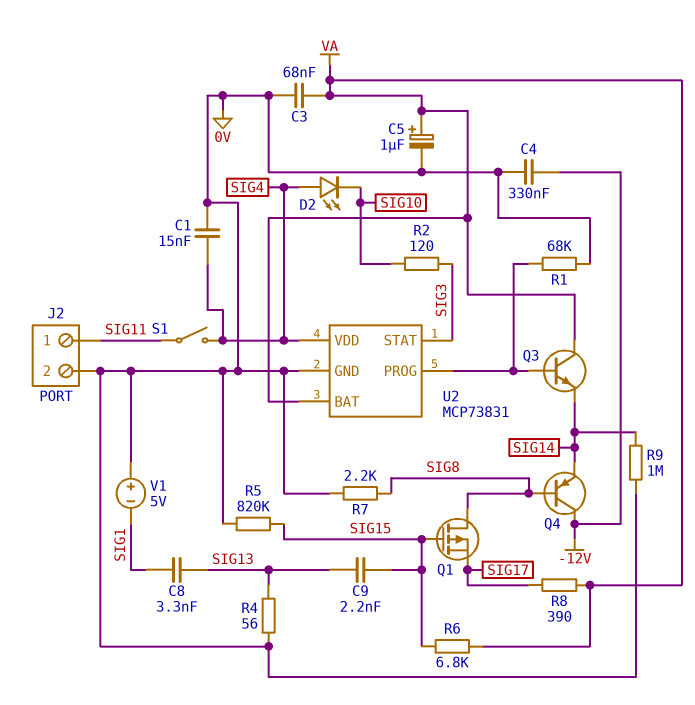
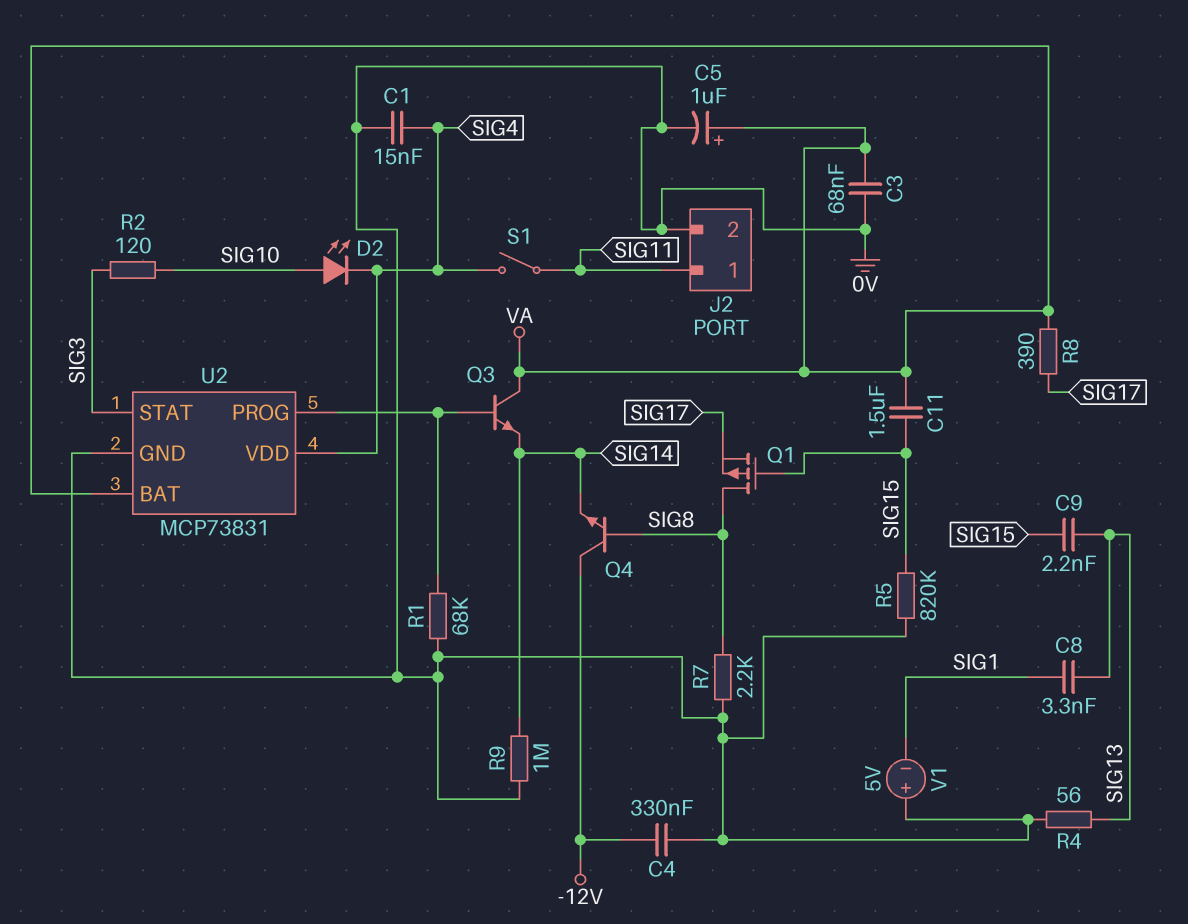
C11: none -> 1.5uF (SIG15, VA)
D2: LED (A SIG4, K SIG10) -> LED (A SIG10, K SIG4)
Q4: PNP (B SIG8, C -12V, E SIG14) -> NPN (B SIG8, C -12V, E SIG14)
R6: 6.8k (SIG15, VA) -> none

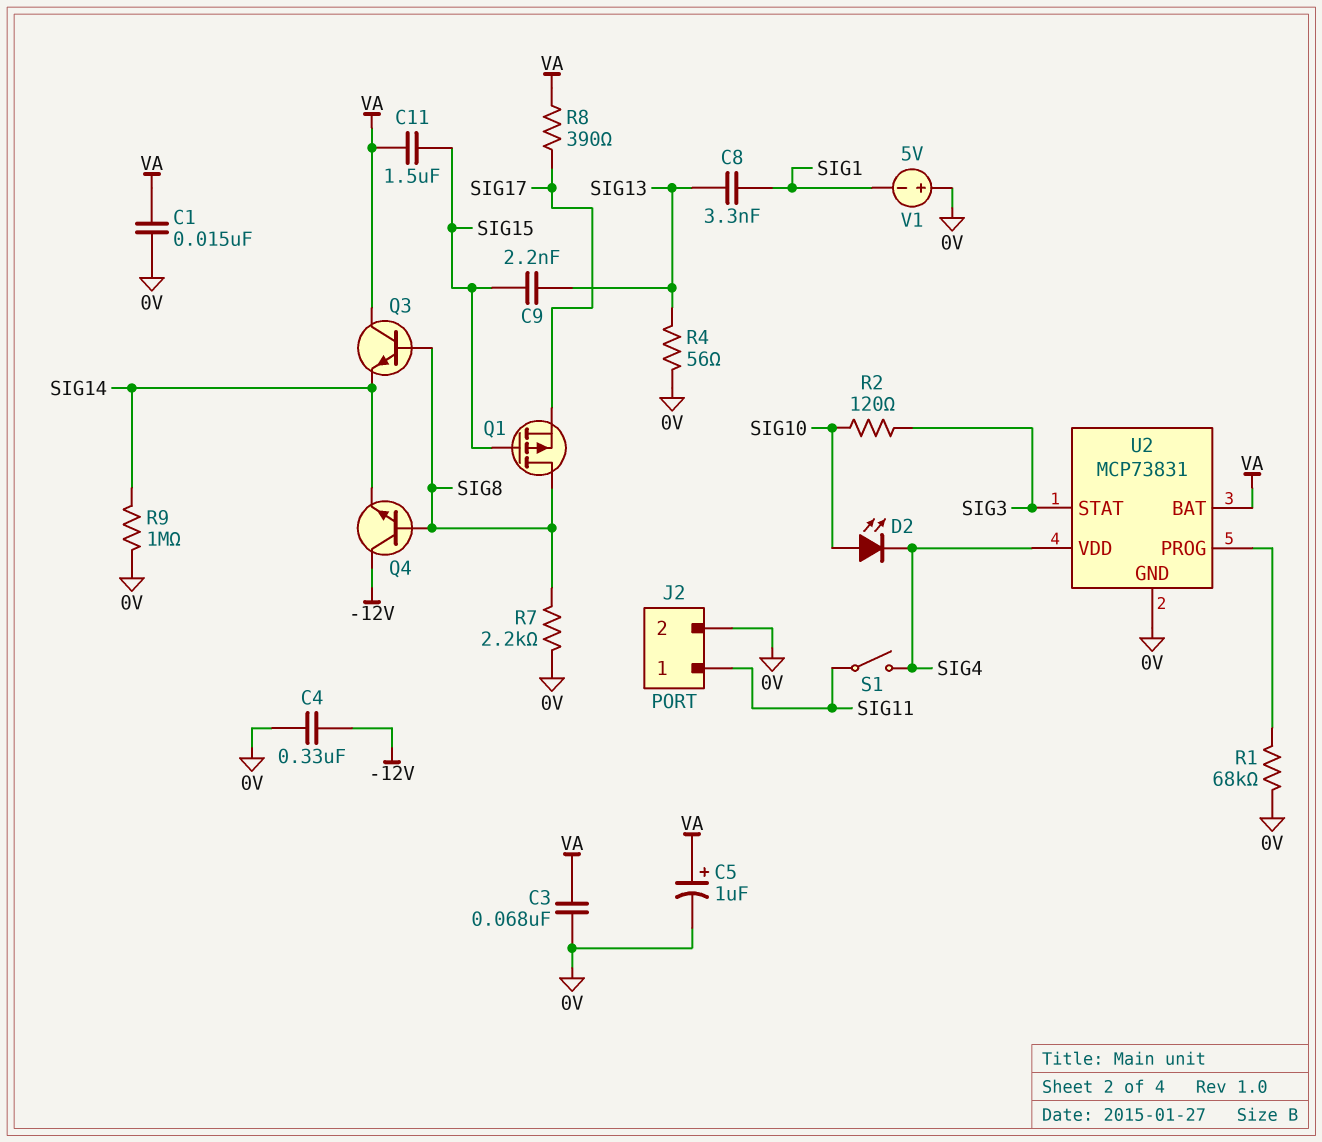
C1: 15nF (0V, SIG4) -> 15nF (0V, VA)
Q3: NPN (B U2/PROG, C VA, E SIG14) -> NPN (B SIG8, C VA, E SIG14)
R5: 820k (0V, SIG15) -> none

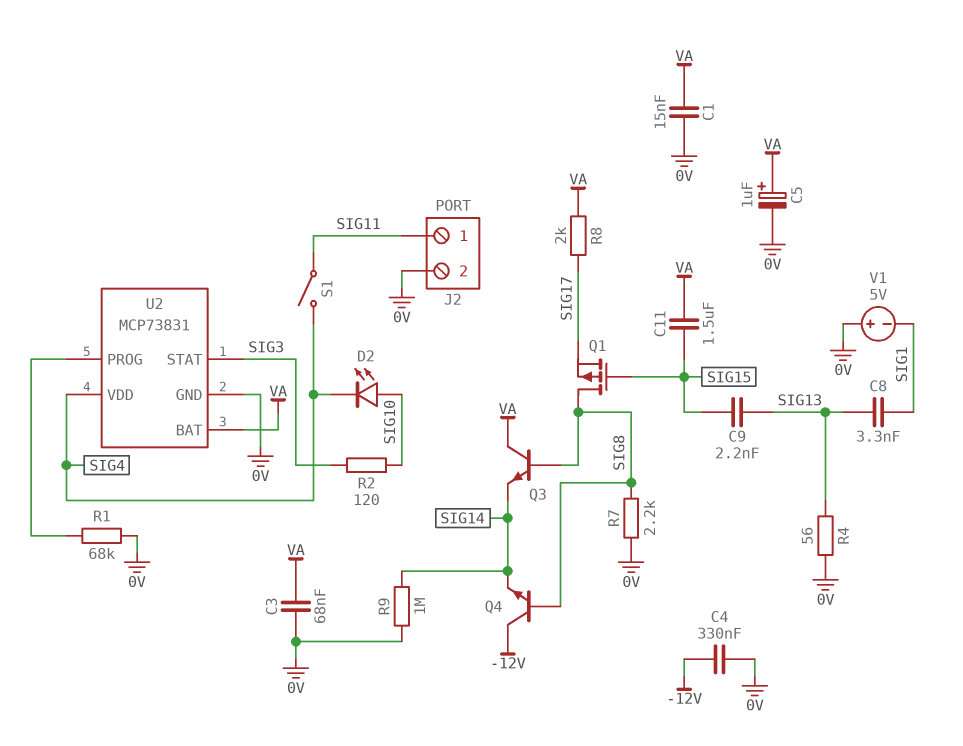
R8: 390 (SIG17, VA) -> 2k (SIG17, VA)

